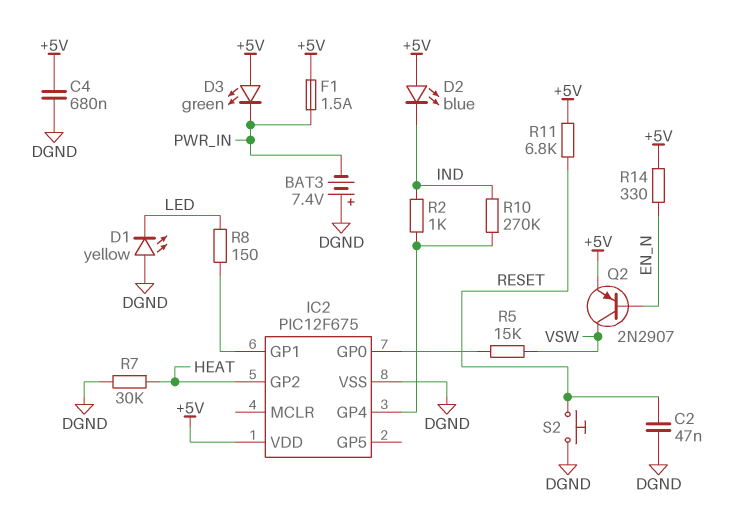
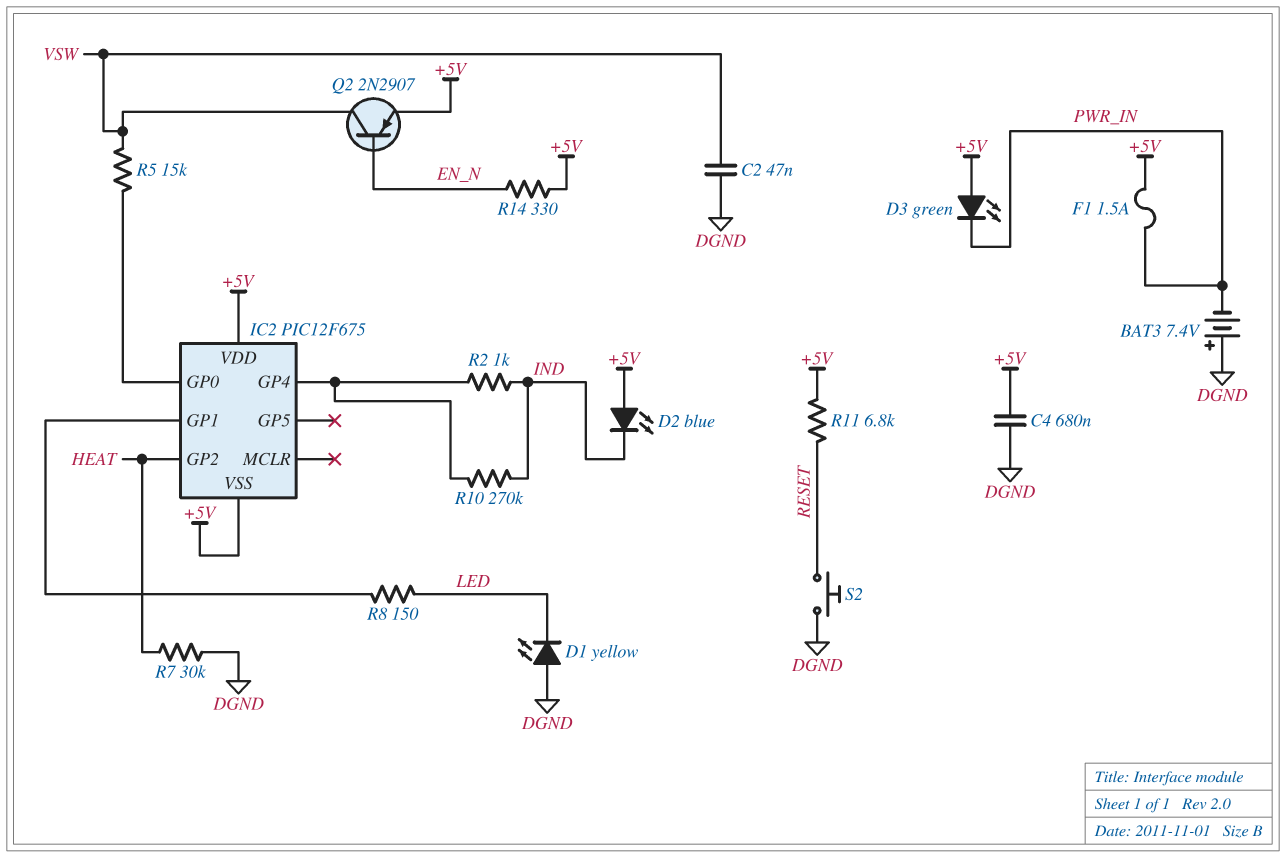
C2: 47nF (DGND, RESET) -> 47nF (DGND, VSW)
IC2 pin VSS: DGND -> +5V

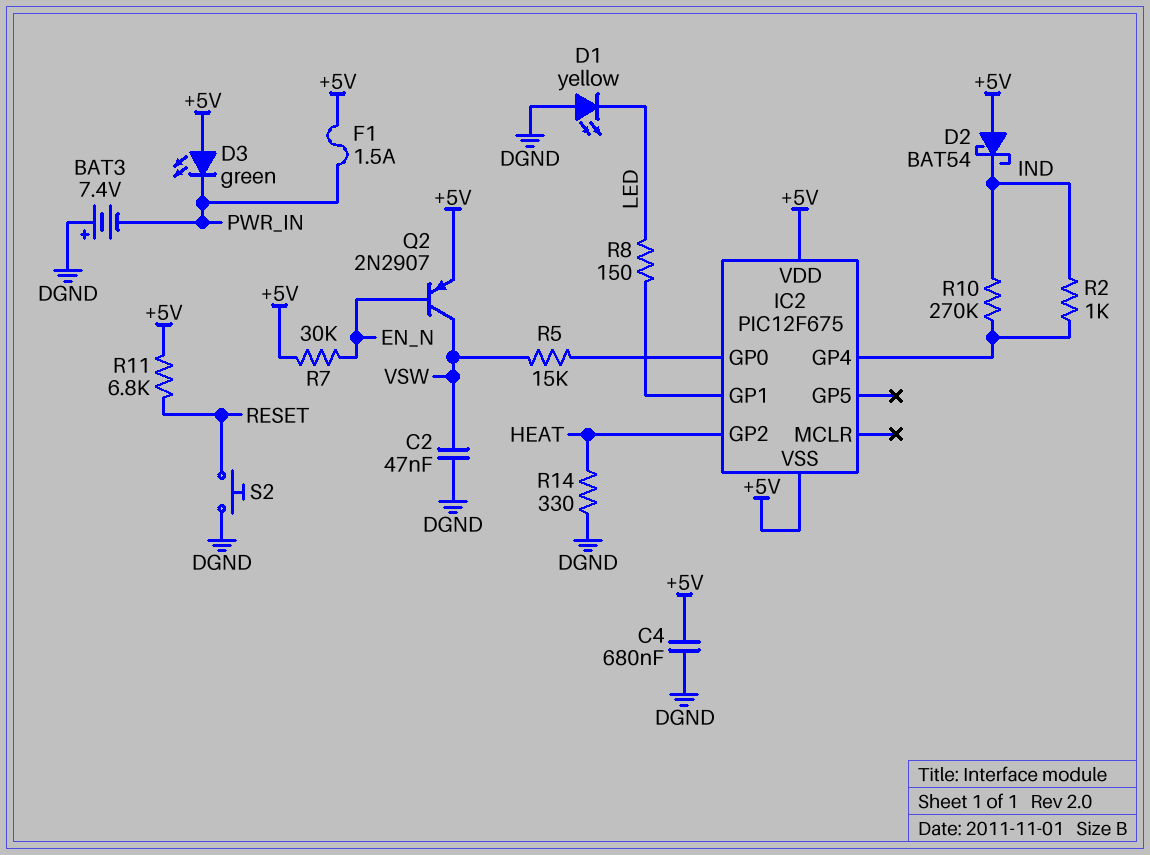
D2: LED blue (A +5V, K IND) -> schottky BAT54 (A +5V, K IND)
R7: 30k (DGND, HEAT) -> 30k (+5V, EN_N)
R14: 330 (+5V, EN_N) -> 330 (DGND, HEAT)

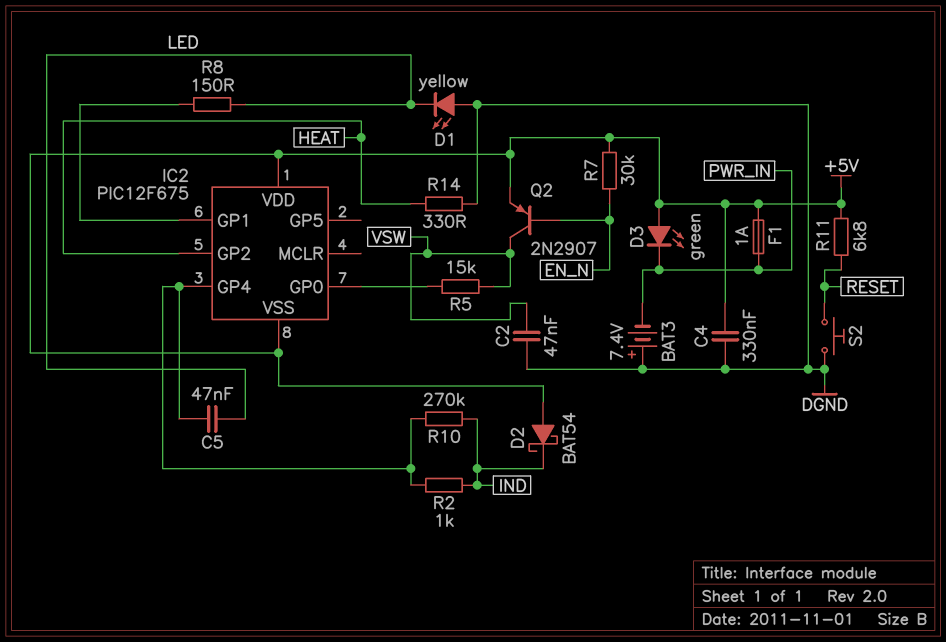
C4: 680nF (+5V, DGND) -> 330nF (+5V, DGND)
C5: none -> 47nF (IC2/GP4, LED)
F1: 1.5A (+5V, PWR_IN) -> 1A (+5V, PWR_IN)

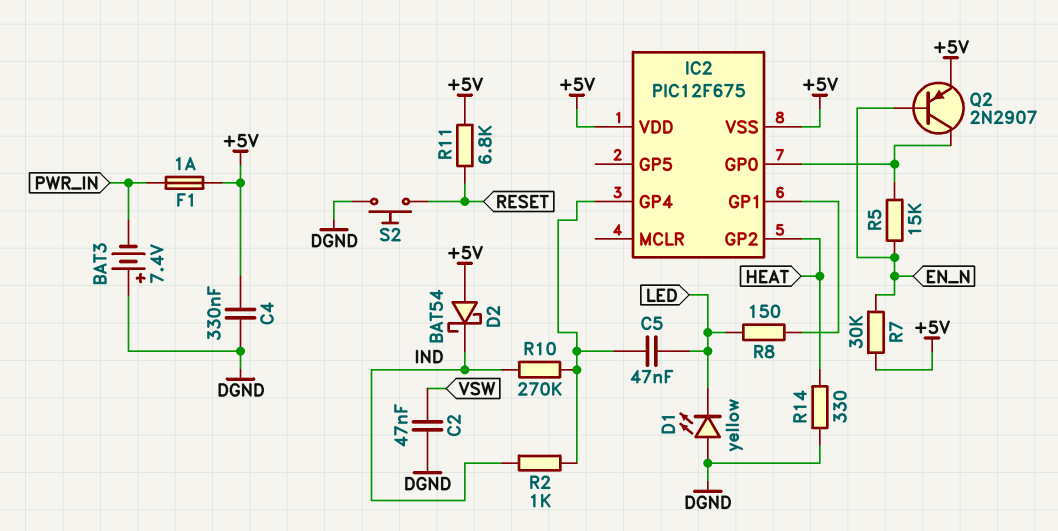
D3: LED green (A +5V, K PWR_IN) -> none
Q2: PNP 2N2907 (B EN_N, C VSW, E +5V) -> PNP 2N2907 (B EN_N, C IC2/GP0, E +5V)
R5: 15k (IC2/GP0, VSW) -> 15k (EN_N, IC2/GP0)

